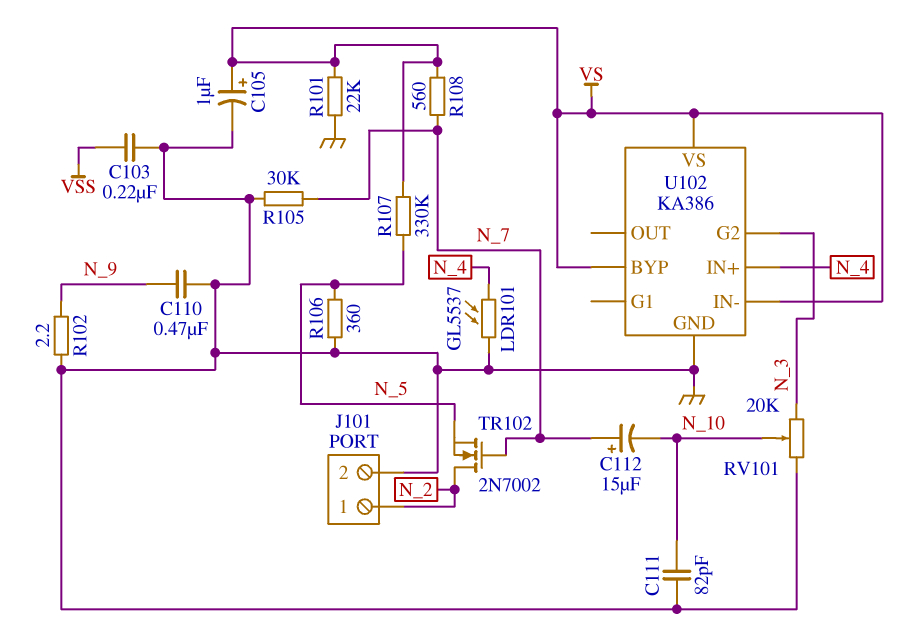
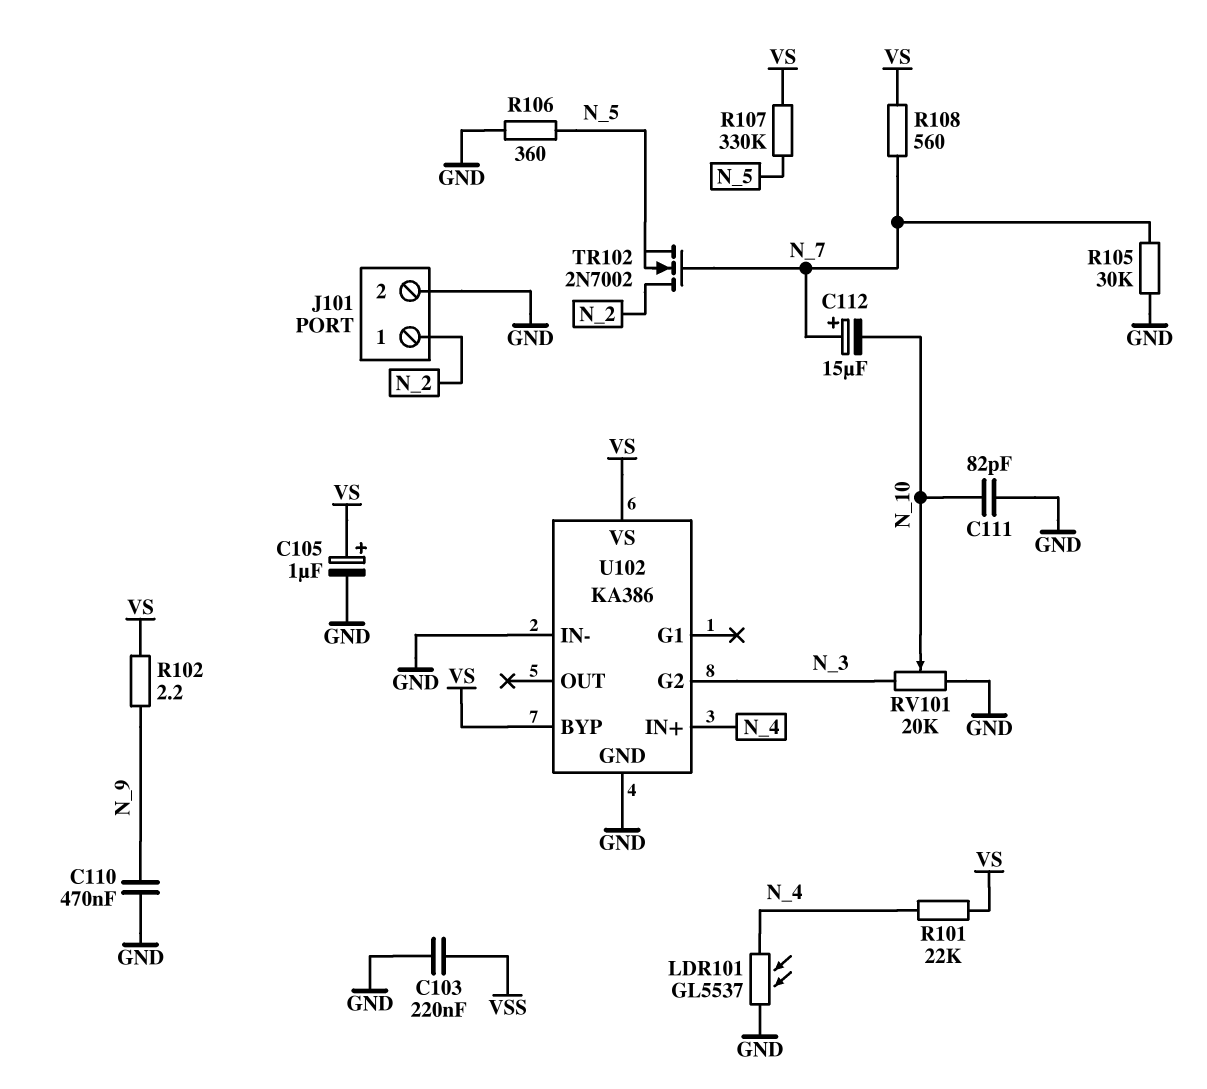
R101: 22k (GND, VS) -> 22k (N_4, VS)
R102: 2.2 (GND, N_9) -> 2.2 (N_9, VS)
U102 pin IN-: VS -> GND

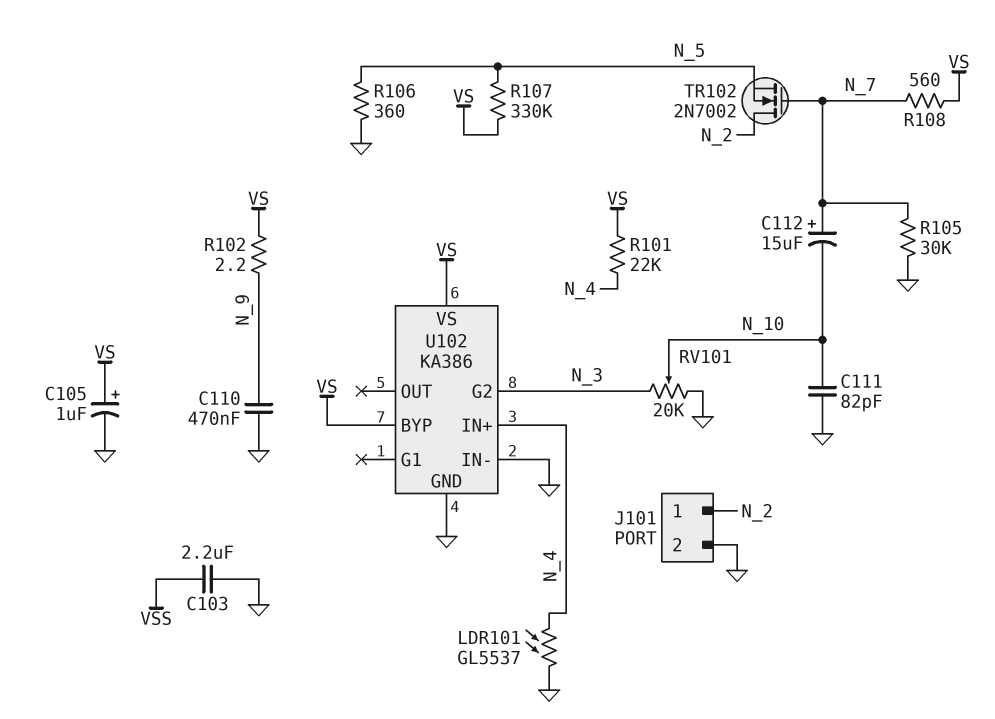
C103: 220nF (GND, VSS) -> 2.2uF (GND, VSS)

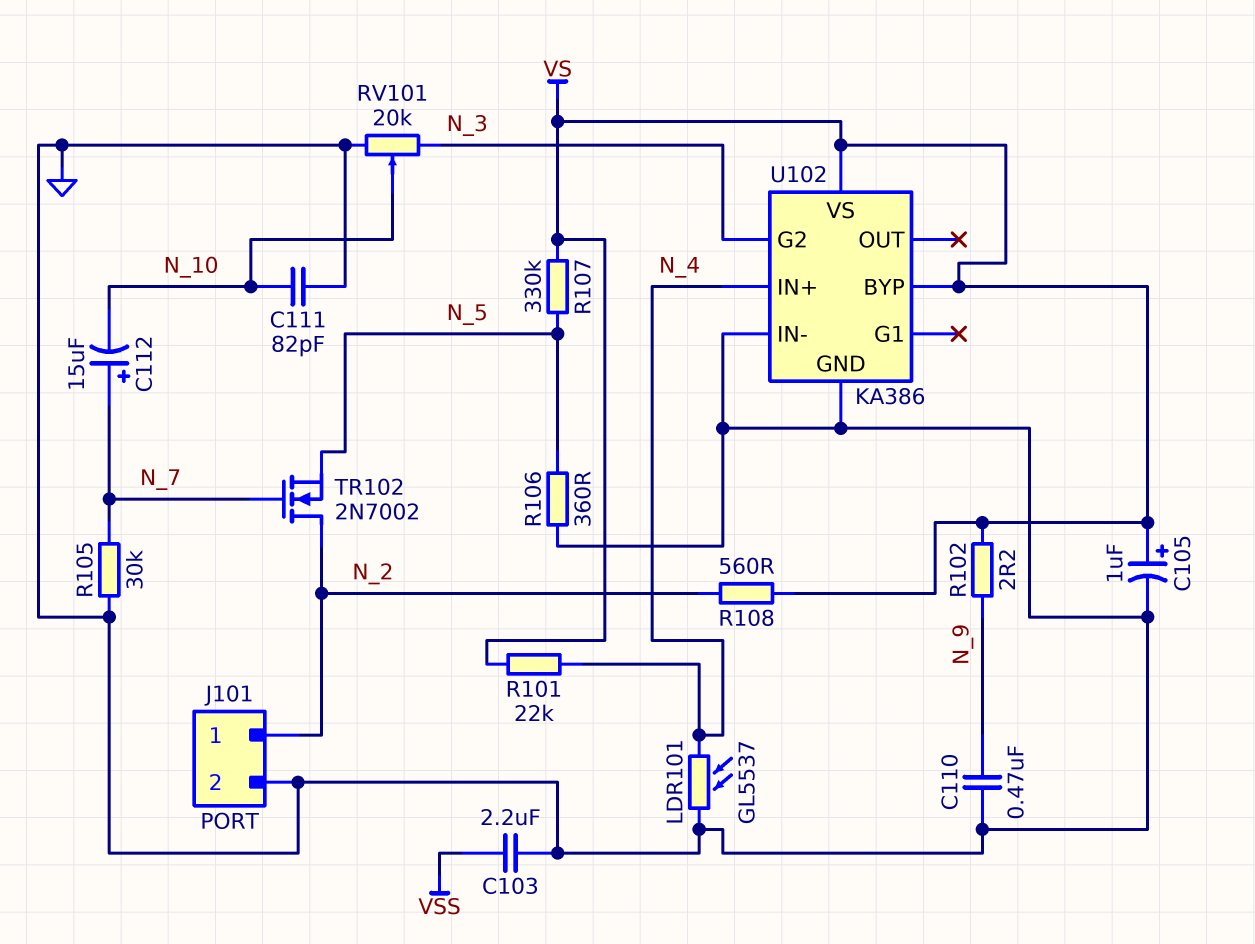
R108: 560 (N_7, VS) -> 560 (N_2, VS)

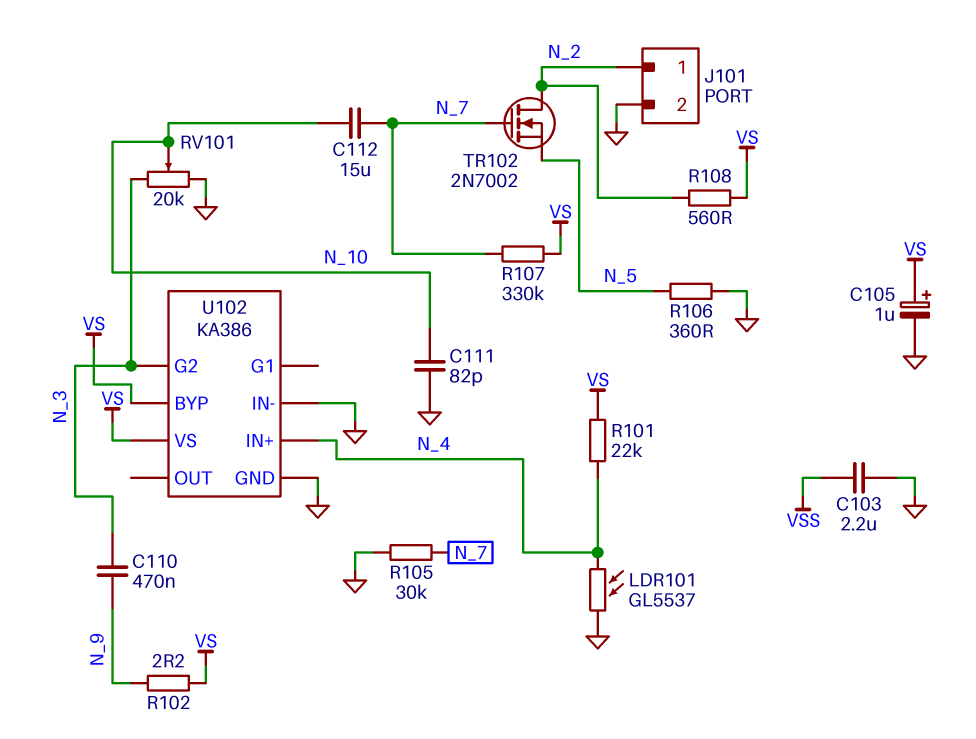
C110: 470nF (GND, N_9) -> 470nF (N_3, N_9)
C112: 15uF (plus N_7, minus N_10) -> 15uF (N_7, N_10)
R107: 330k (N_5, VS) -> 330k (N_7, VS)

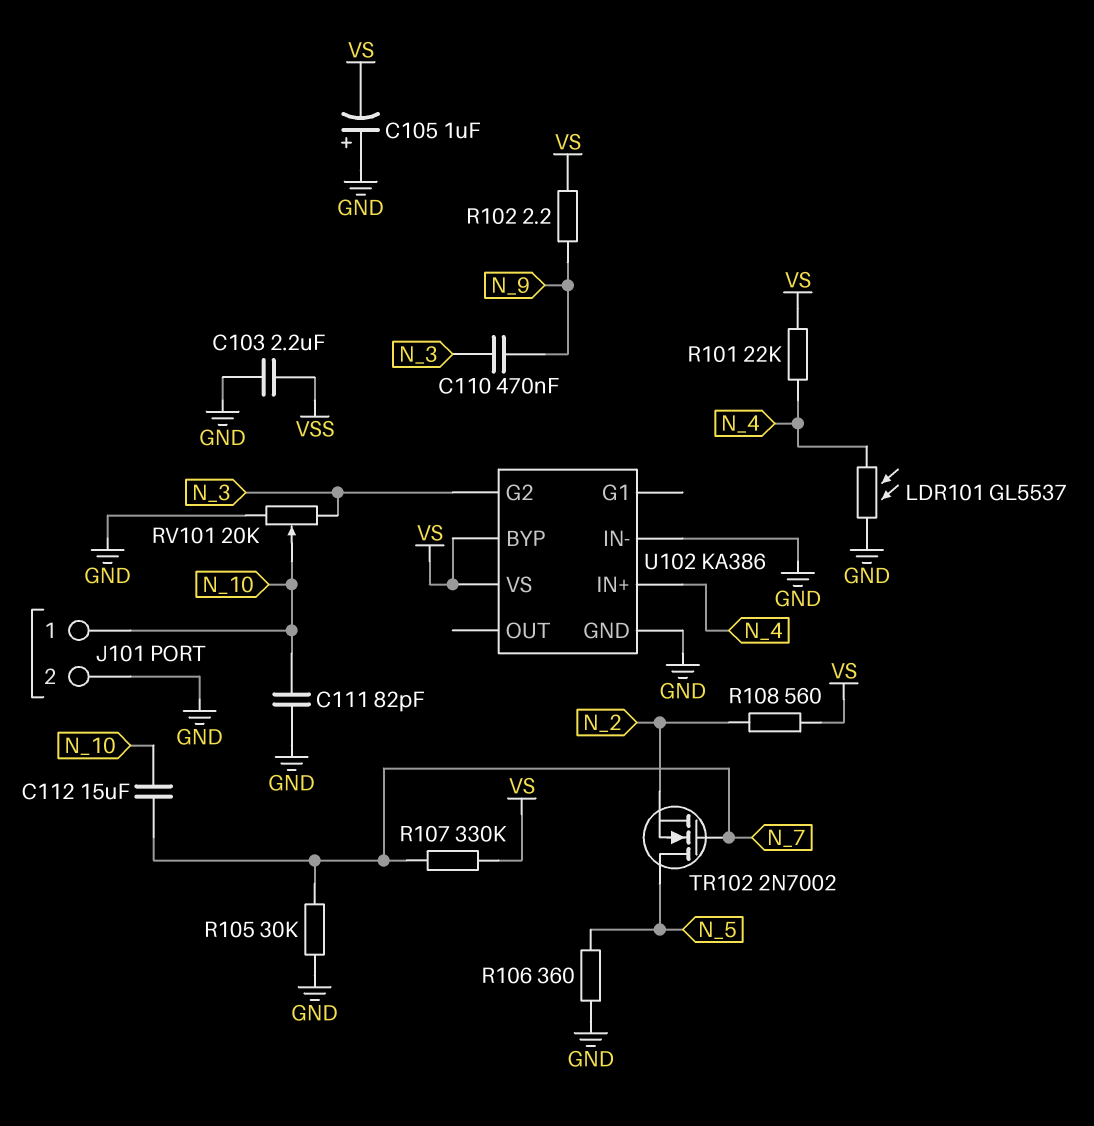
C105: 1uF (plus VS, minus GND) -> 1uF (plus GND, minus VS)
J101 pin 1: N_2 -> N_10
TR102: NMOS 2N7002 (G N_7, D N_2, S N_5) -> NMOS 2N7002 (G N_7, D N_5, S N_2)

